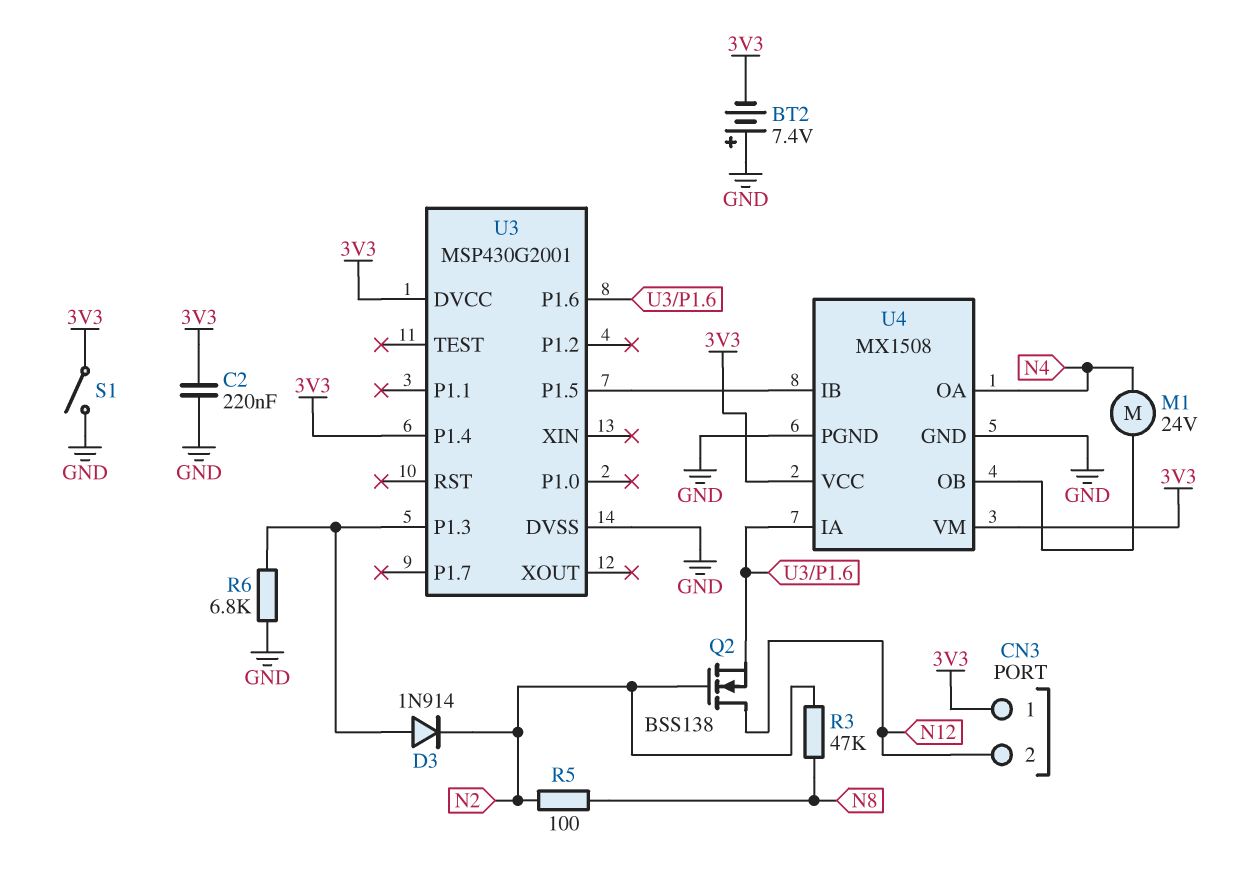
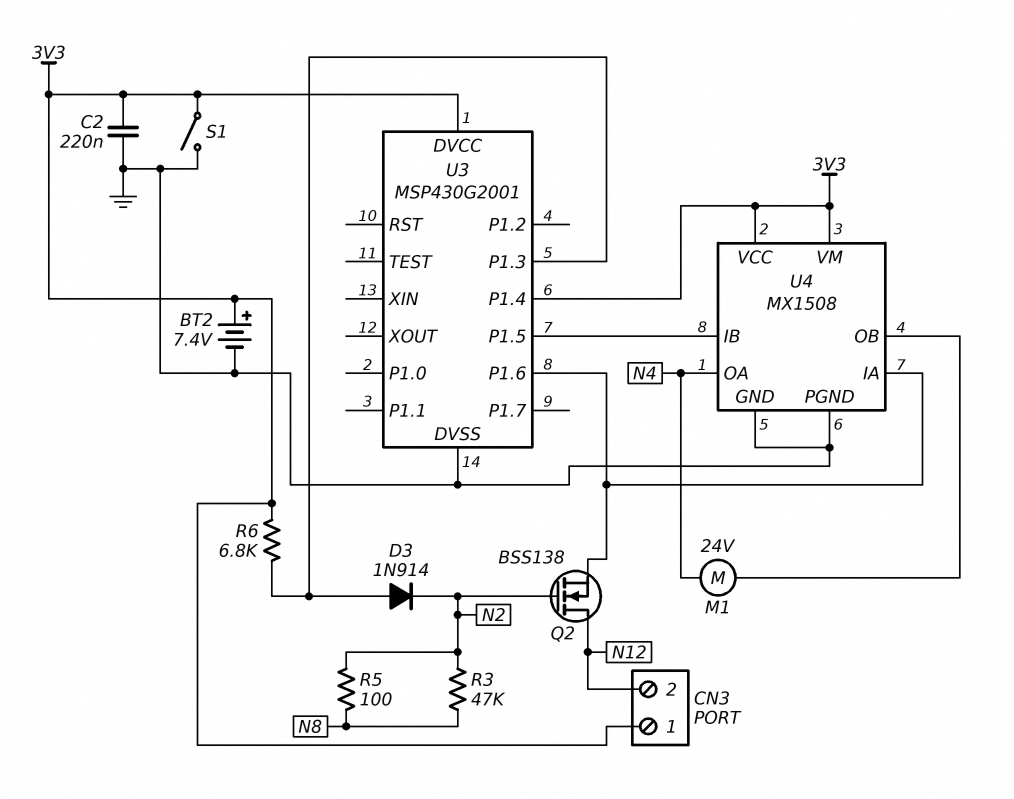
BT2: 7.4V (plus GND, minus 3V3) -> 7.4V (plus 3V3, minus GND)
R6: 6.8k (GND, U3/P1.3) -> 6.8k (3V3, U3/P1.3)

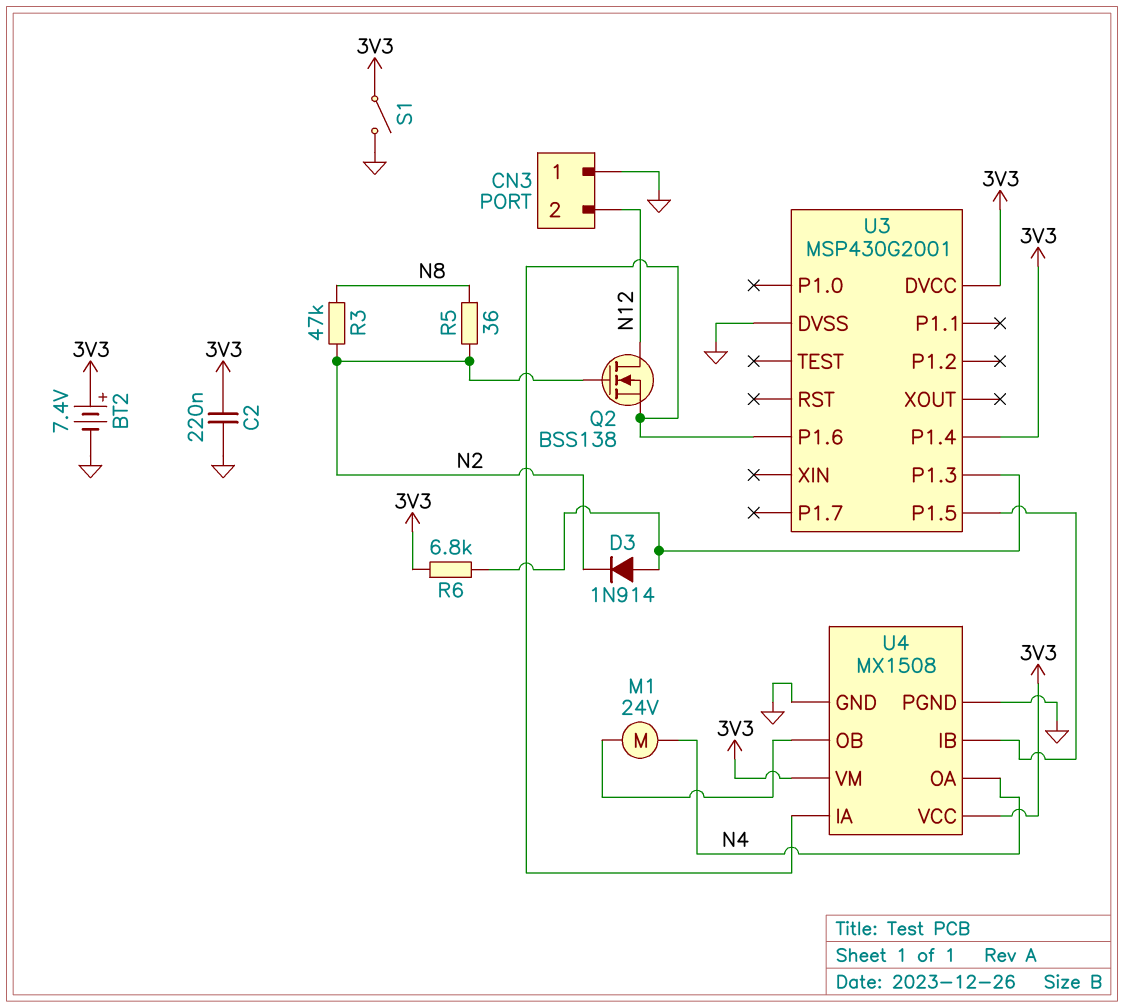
CN3 pin 1: 3V3 -> GND
R5: 100 (N2, N8) -> 36 (N2, N8)

